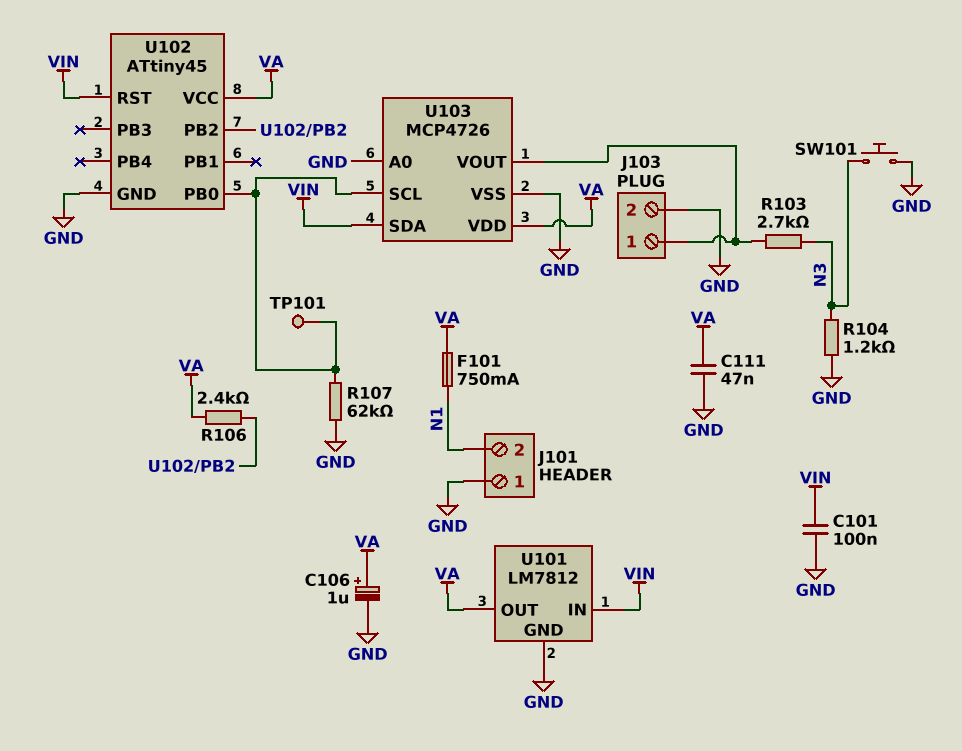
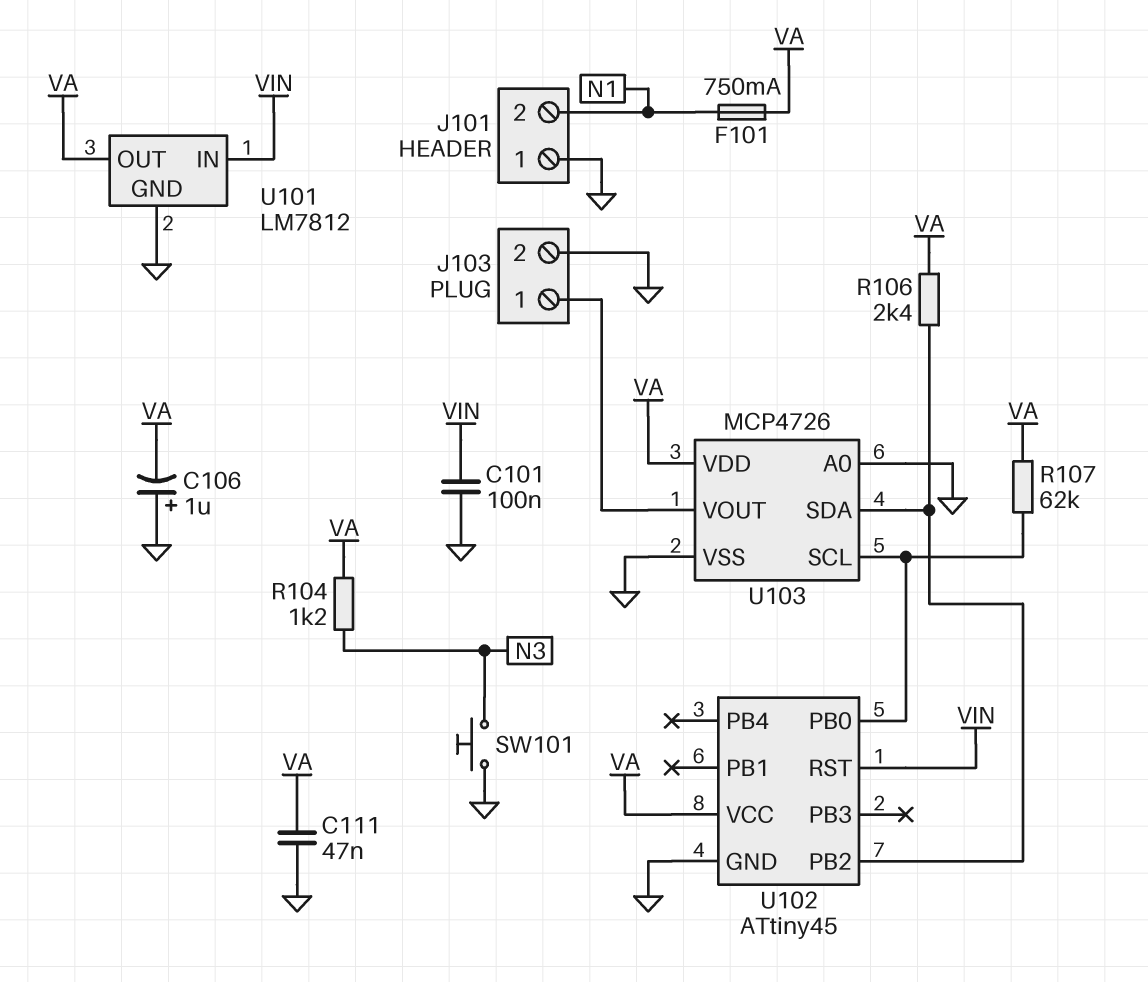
C106: 1uF (plus VA, minus GND) -> 1uF (plus GND, minus VA)
R103: 2.7k (J103/1, N3) -> none
R104: 1.2k (GND, N3) -> 1.2k (N3, VA)
R107: 62k (GND, U102/PB0) -> 62k (U102/PB0, VA)
TP101: test point (U102/PB0) -> none
U103 pin SDA: VIN -> U102/PB2

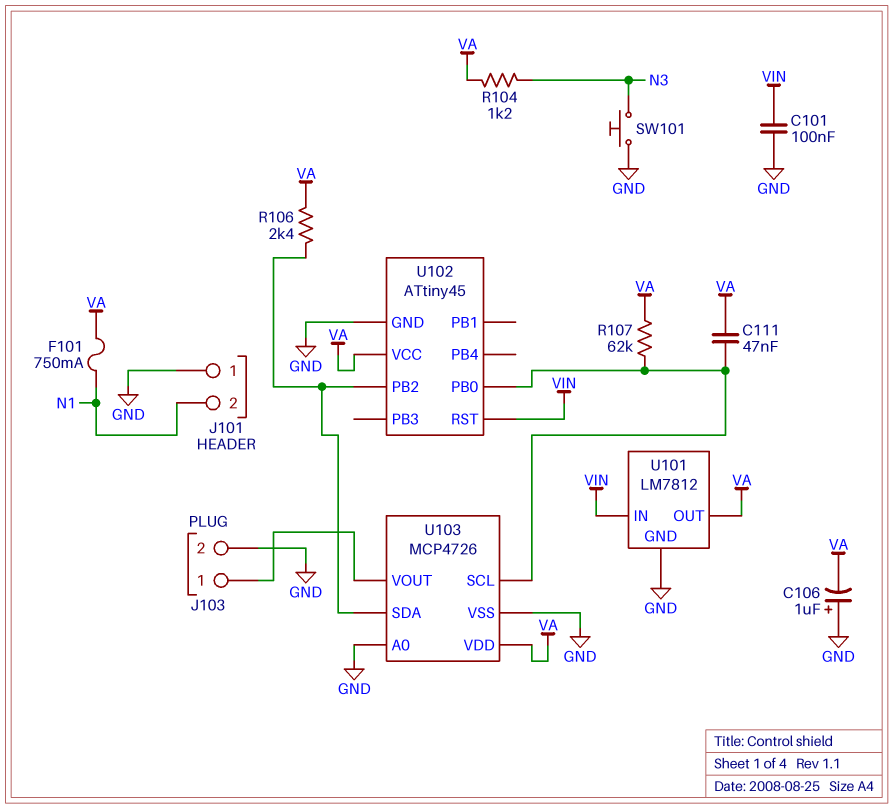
C111: 47nF (GND, VA) -> 47nF (U102/PB0, VA)

